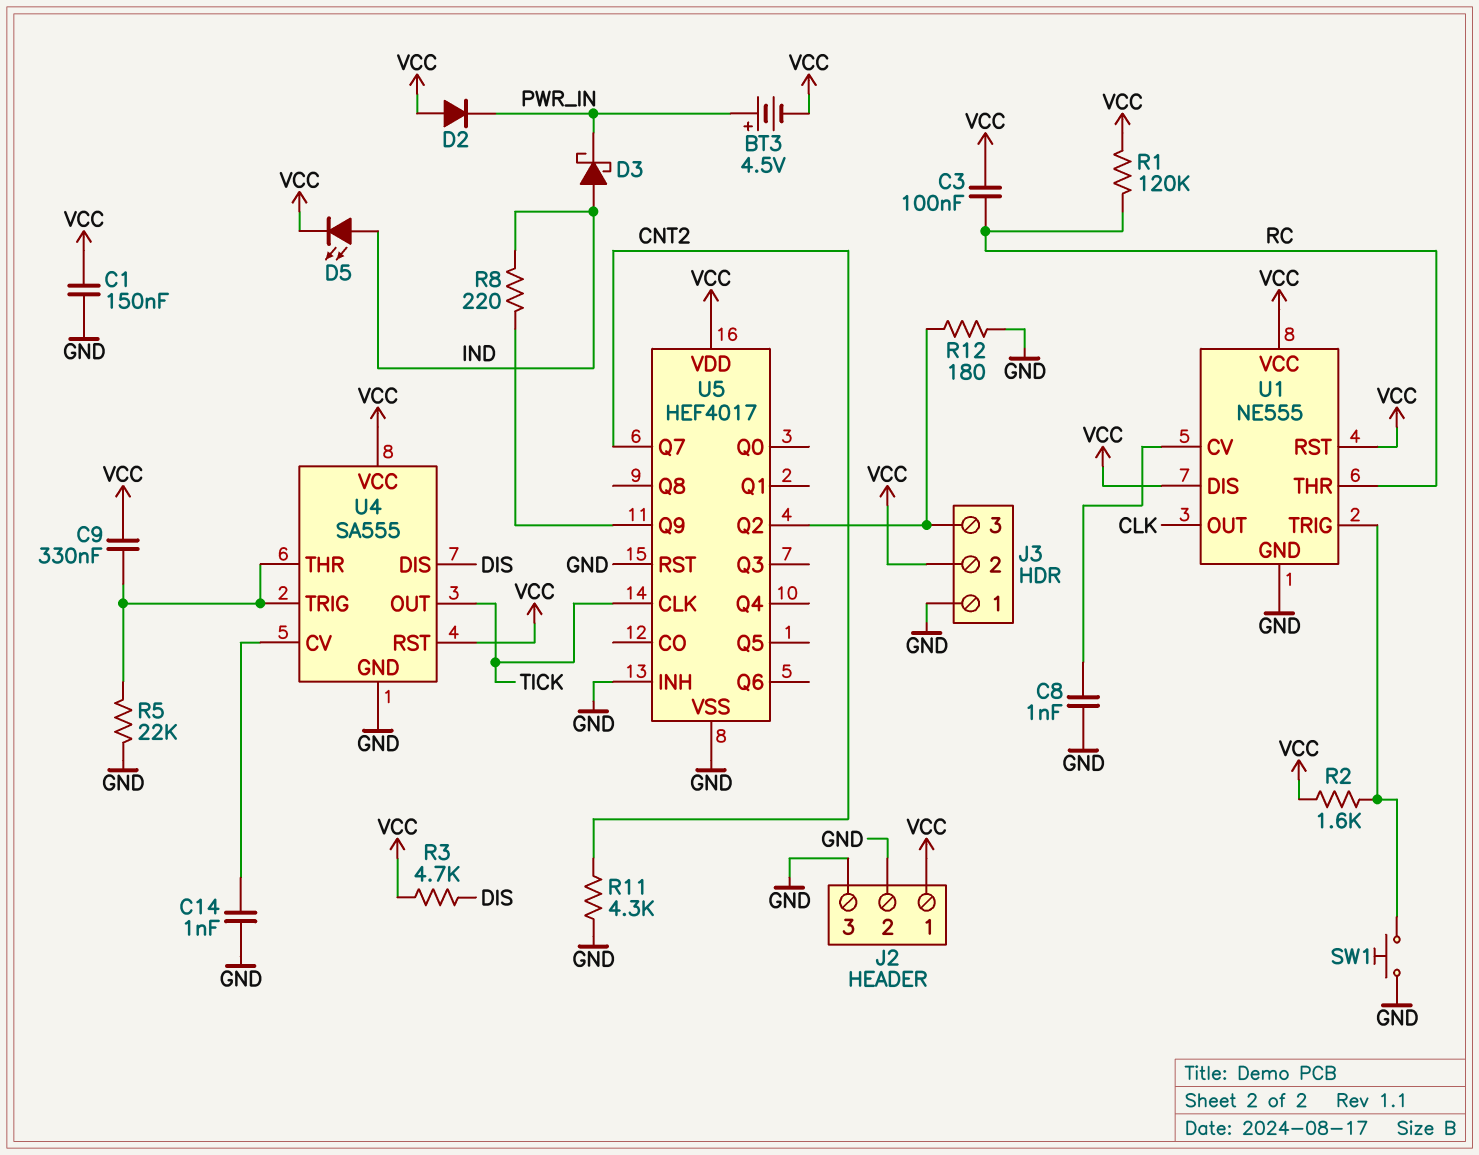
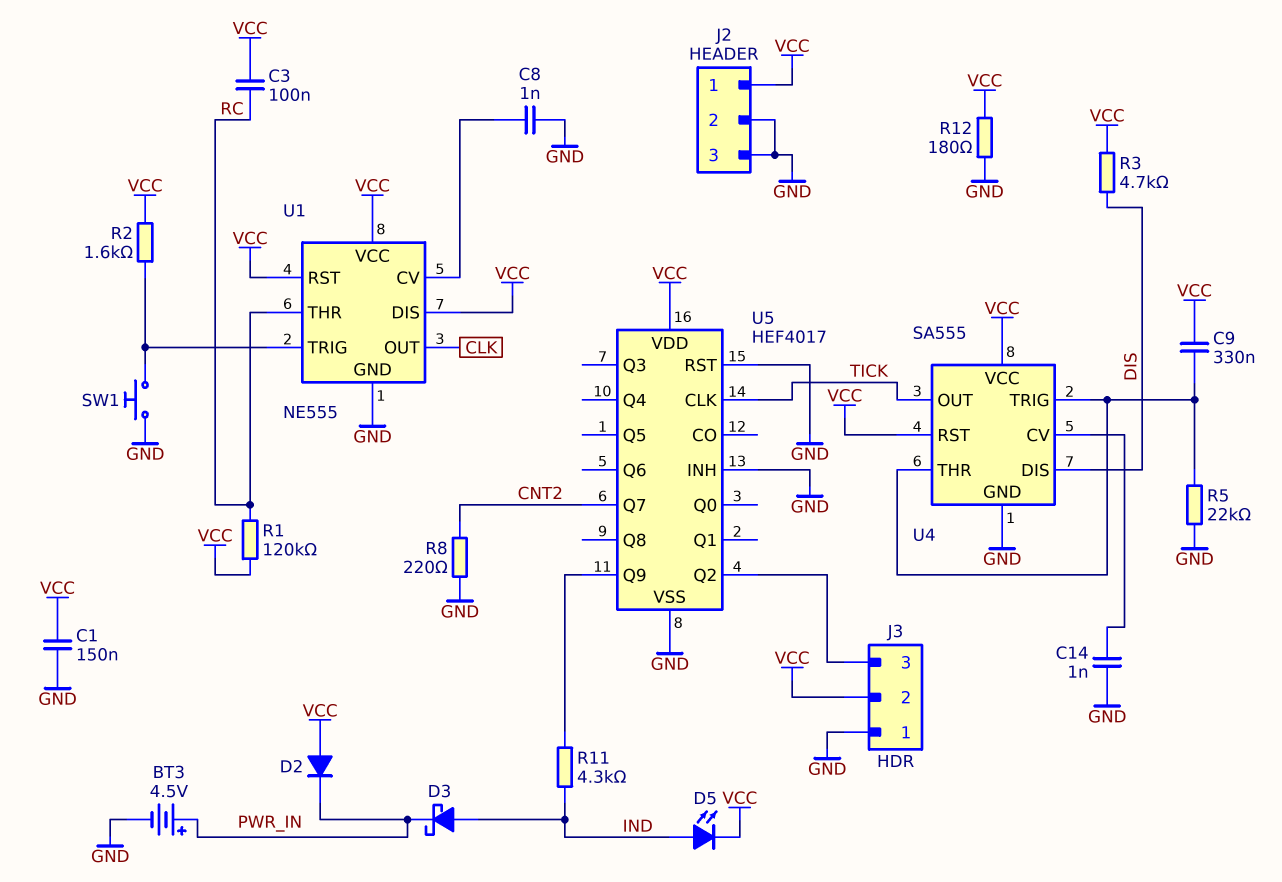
BT3: 4.5V (plus PWR_IN, minus VCC) -> 4.5V (plus PWR_IN, minus GND)
R8: 220 (IND, U5/Q9) -> 220 (CNT2, GND)
R11: 4.3k (CNT2, GND) -> 4.3k (IND, U5/Q9)
R12: 180 (GND, J3/3) -> 180 (GND, VCC)

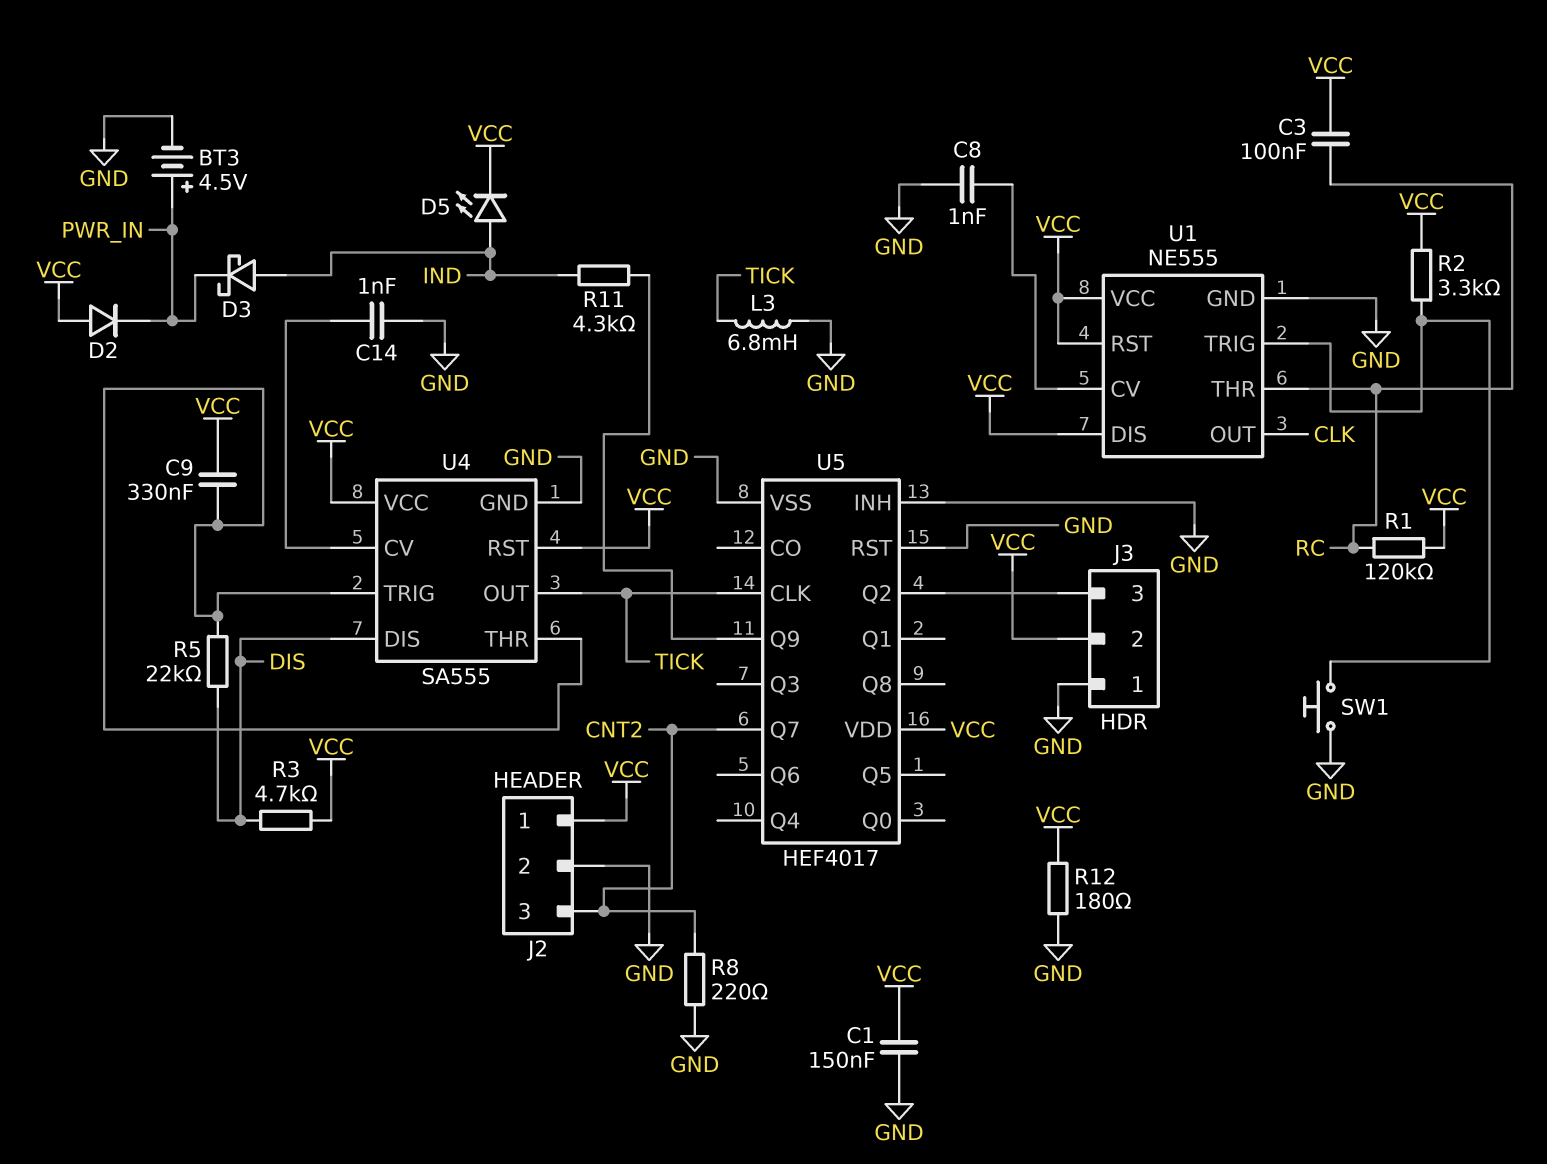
J2 pin 3: GND -> CNT2
L3: none -> 6.8mH (GND, TICK)
R2: 1.6k (U1/TRIG, VCC) -> 3.3k (U1/TRIG, VCC)
R5: 22k (GND, U4/THR) -> 22k (DIS, U4/THR)

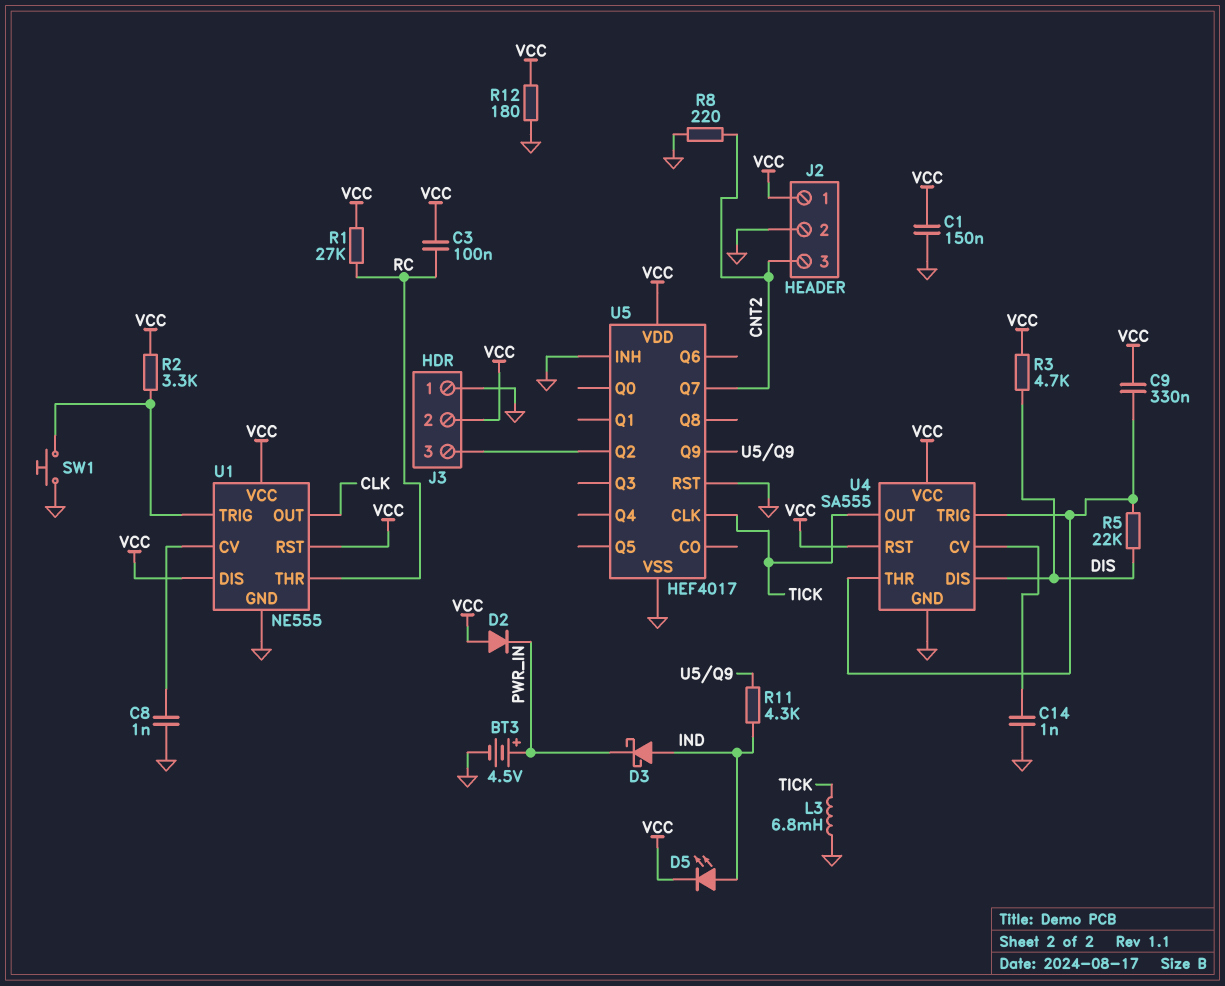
R1: 120k (RC, VCC) -> 27k (RC, VCC)

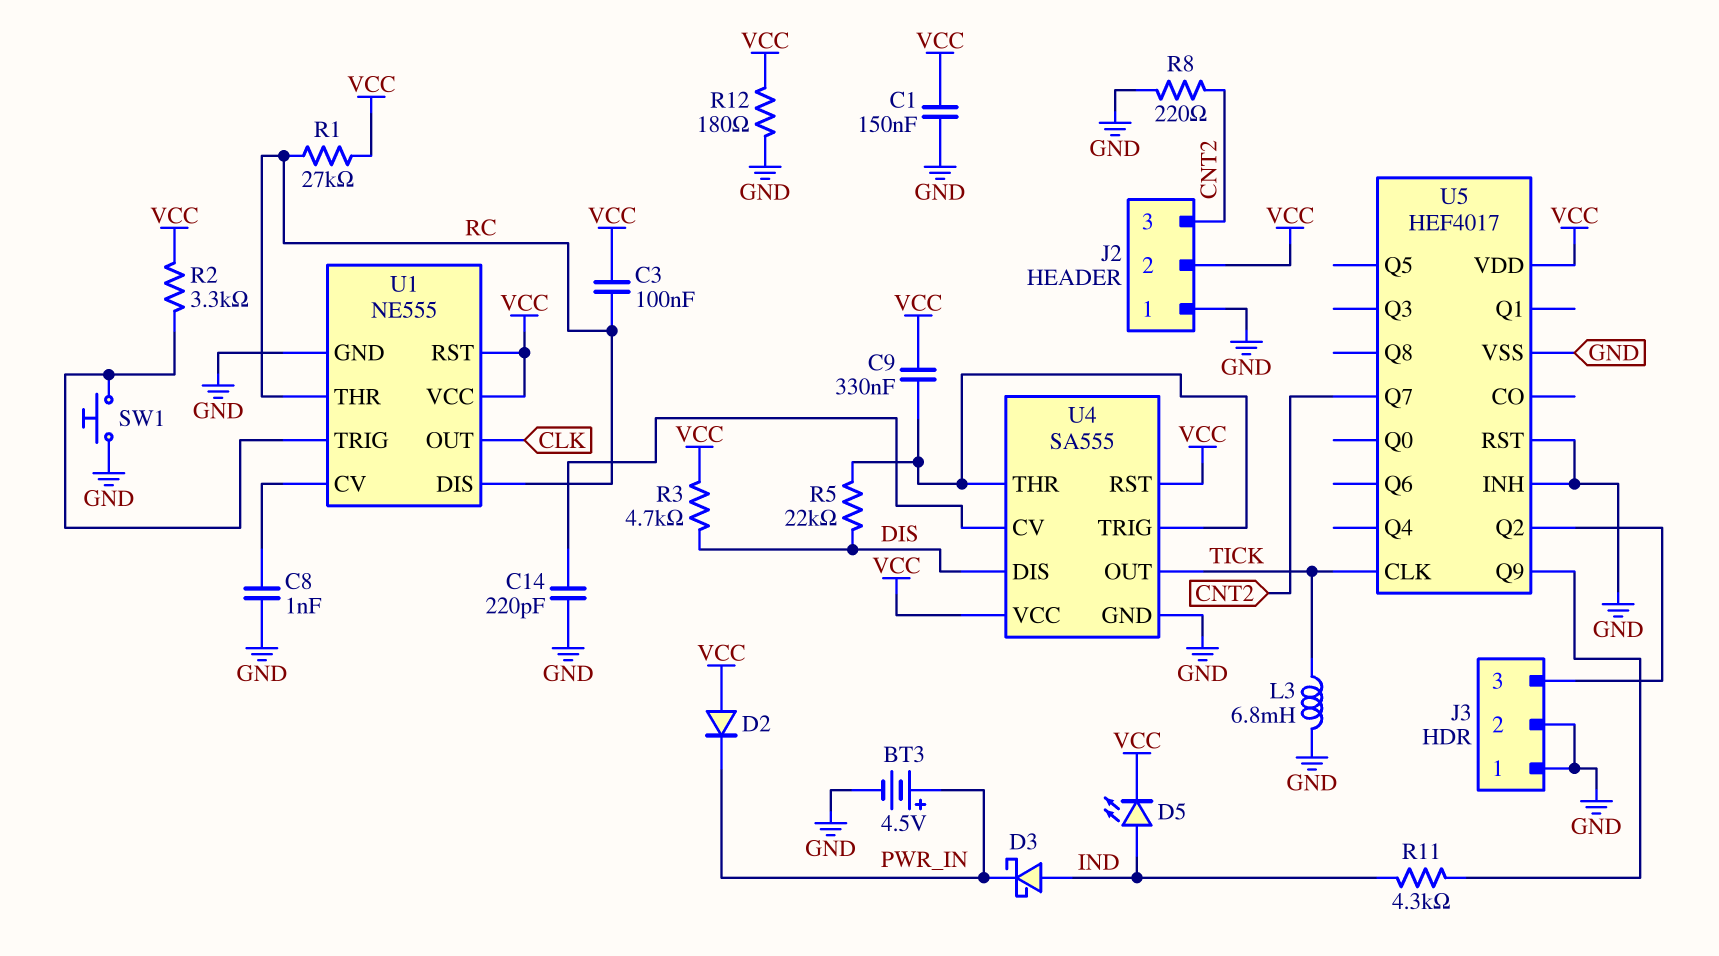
C14: 1nF (GND, U4/CV) -> 220pF (GND, U4/CV)
J2 pin 1: VCC -> GND
J2 pin 2: GND -> VCC
J3 pin 2: VCC -> GND
U1 pin DIS: VCC -> RC

